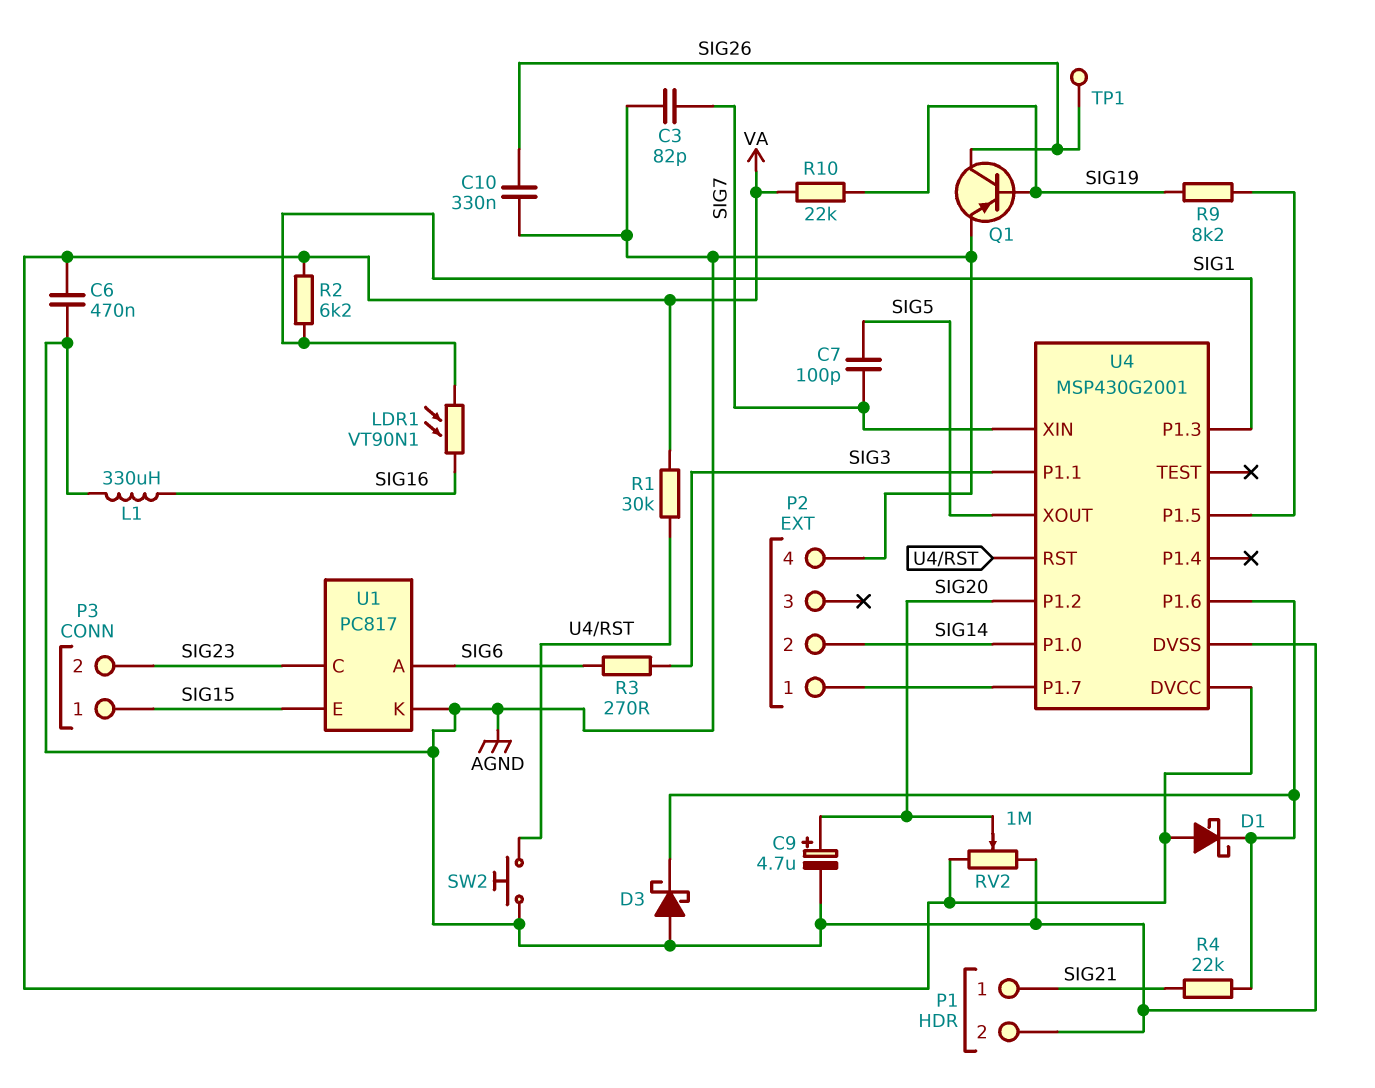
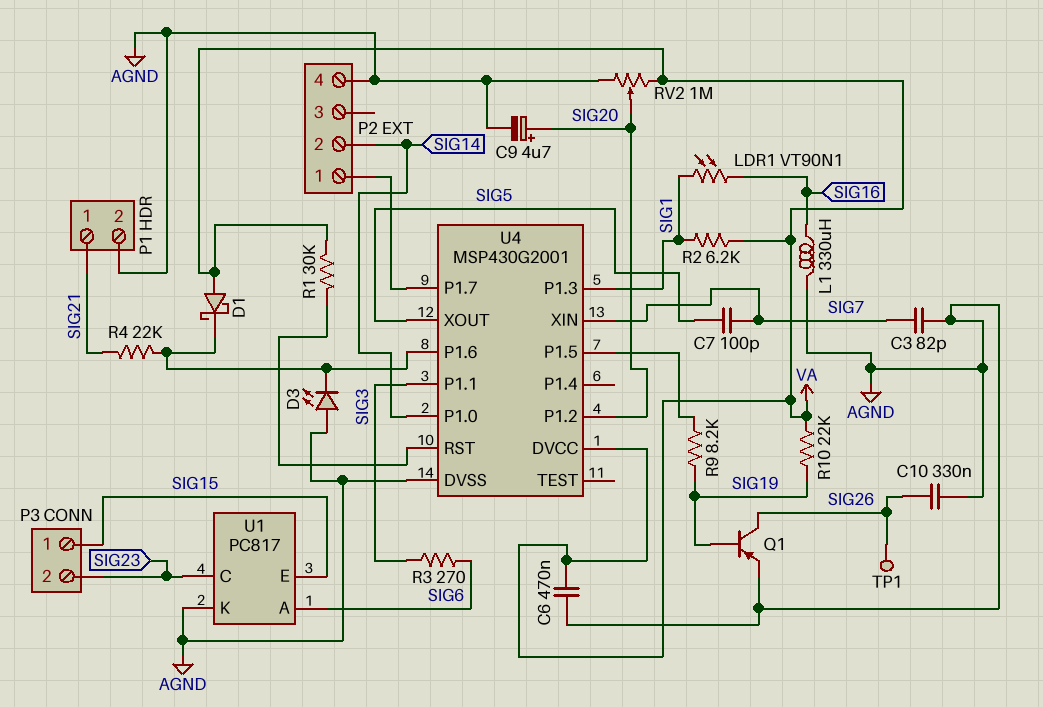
D3: schottky (A AGND, K U4/P1.6) -> LED (A AGND, K U4/P1.6)
SW2: button (AGND, U4/RST) -> none

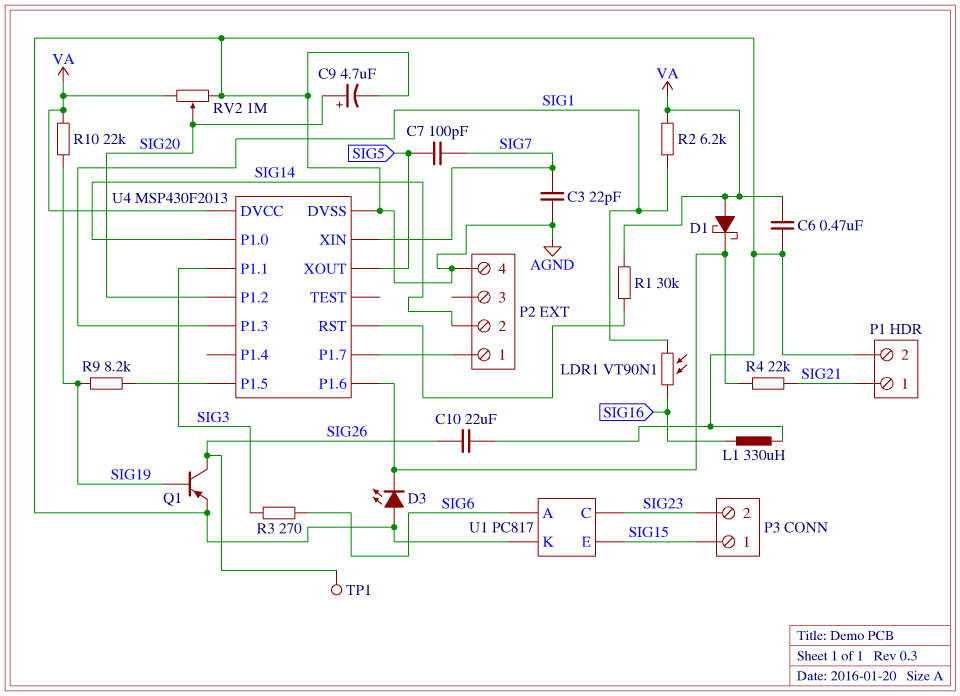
C3: 82pF (AGND, SIG7) -> 22pF (AGND, SIG7)
C10: 330nF (AGND, SIG26) -> 22uF (AGND, SIG26)
U4: MSP430G2001 -> MSP430F2013

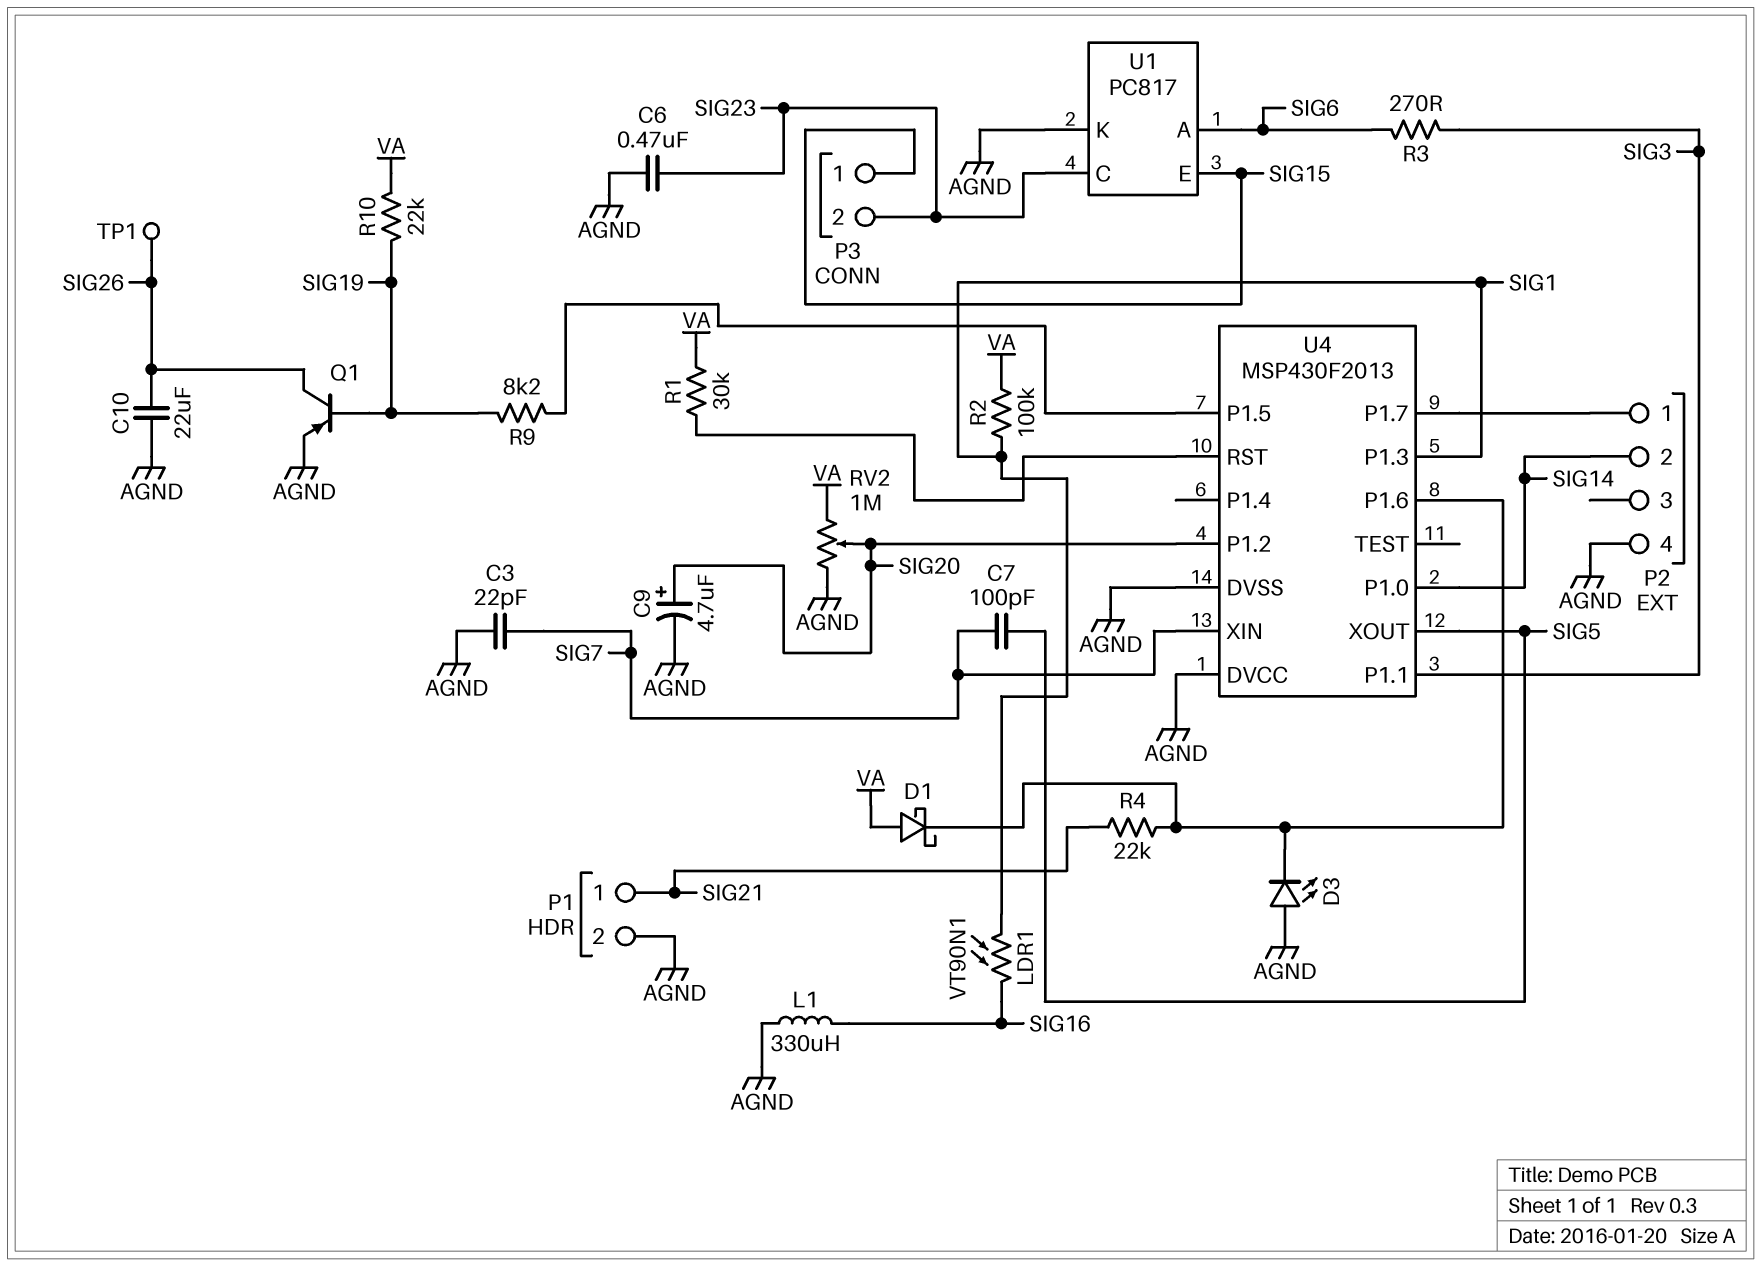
C6: 470nF (AGND, VA) -> 470nF (AGND, SIG23)
R2: 6.2k (SIG1, VA) -> 100k (SIG1, VA)
U4 pin DVCC: VA -> AGND

